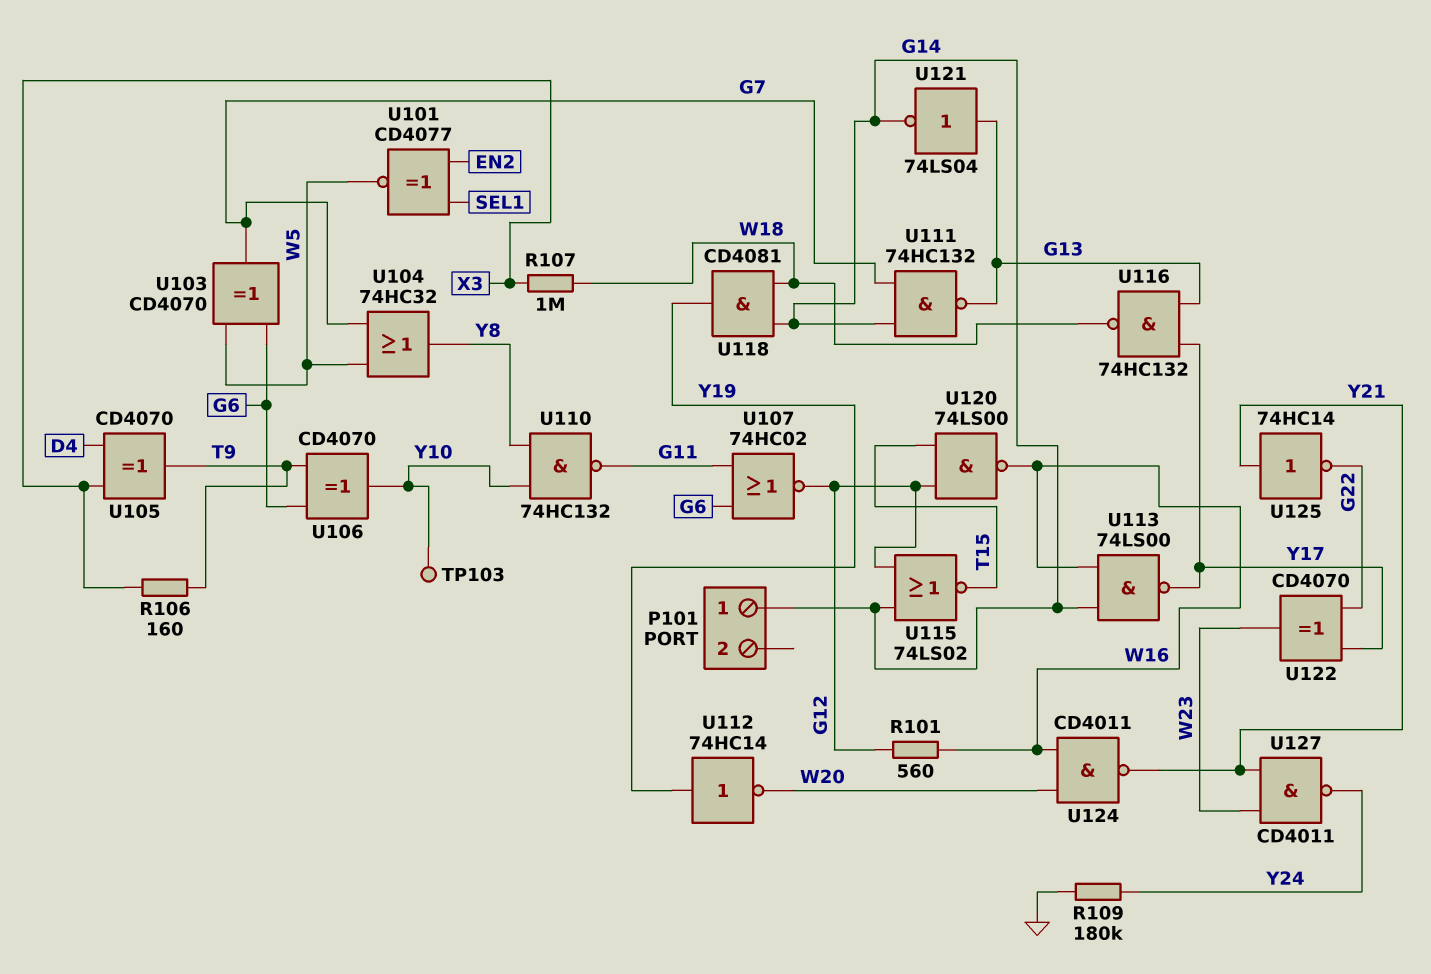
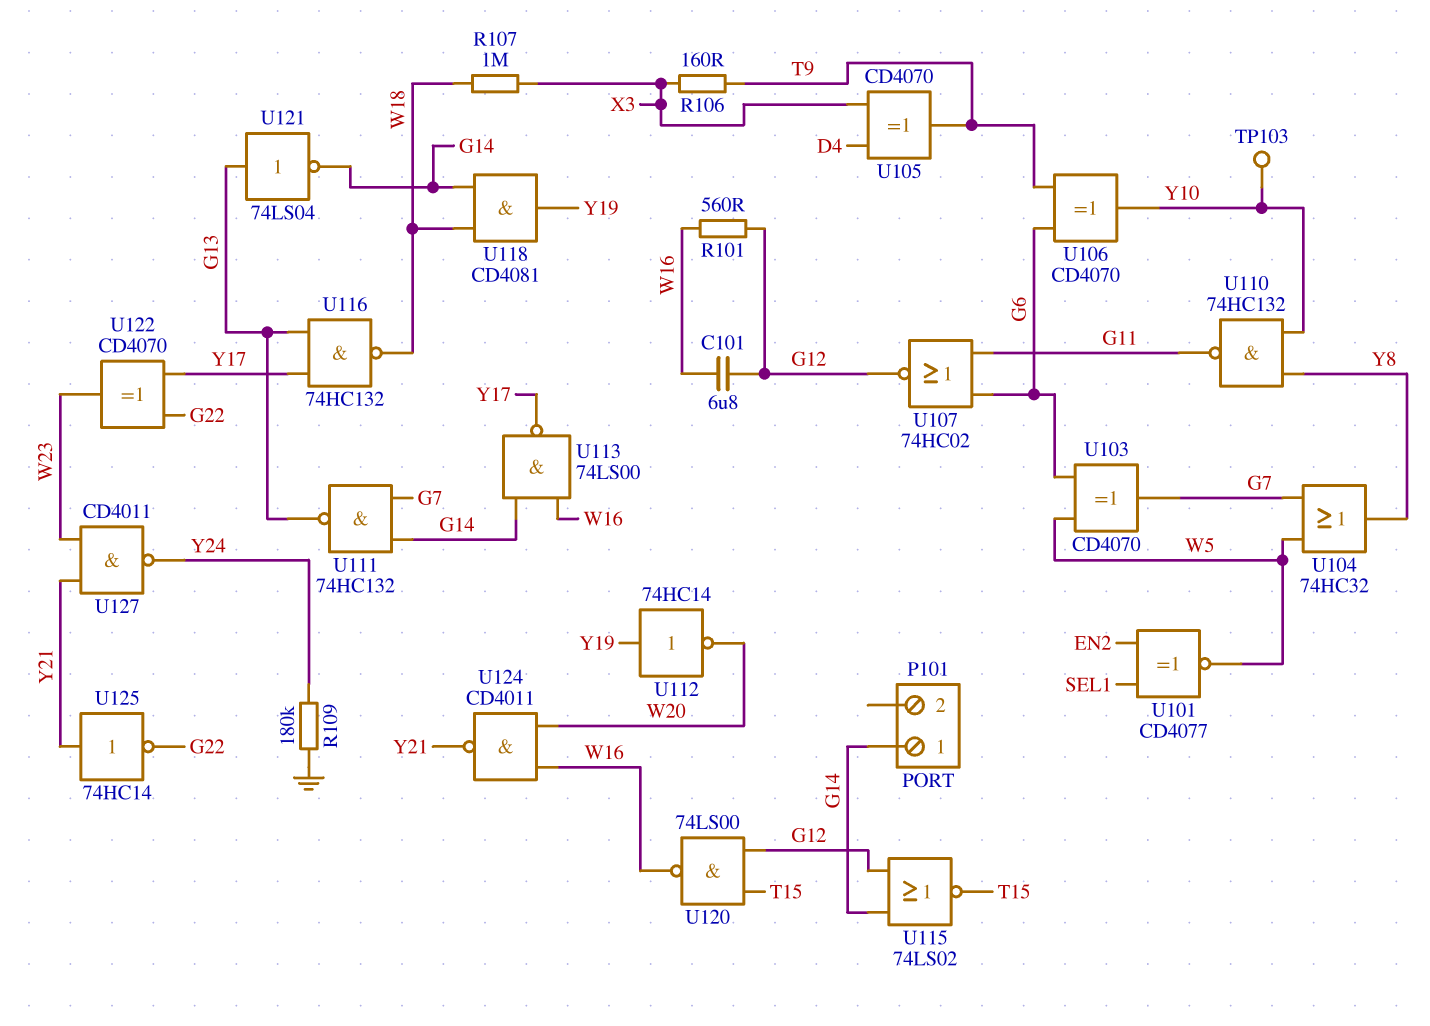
C101: none -> 6.8uF (G12, W16)

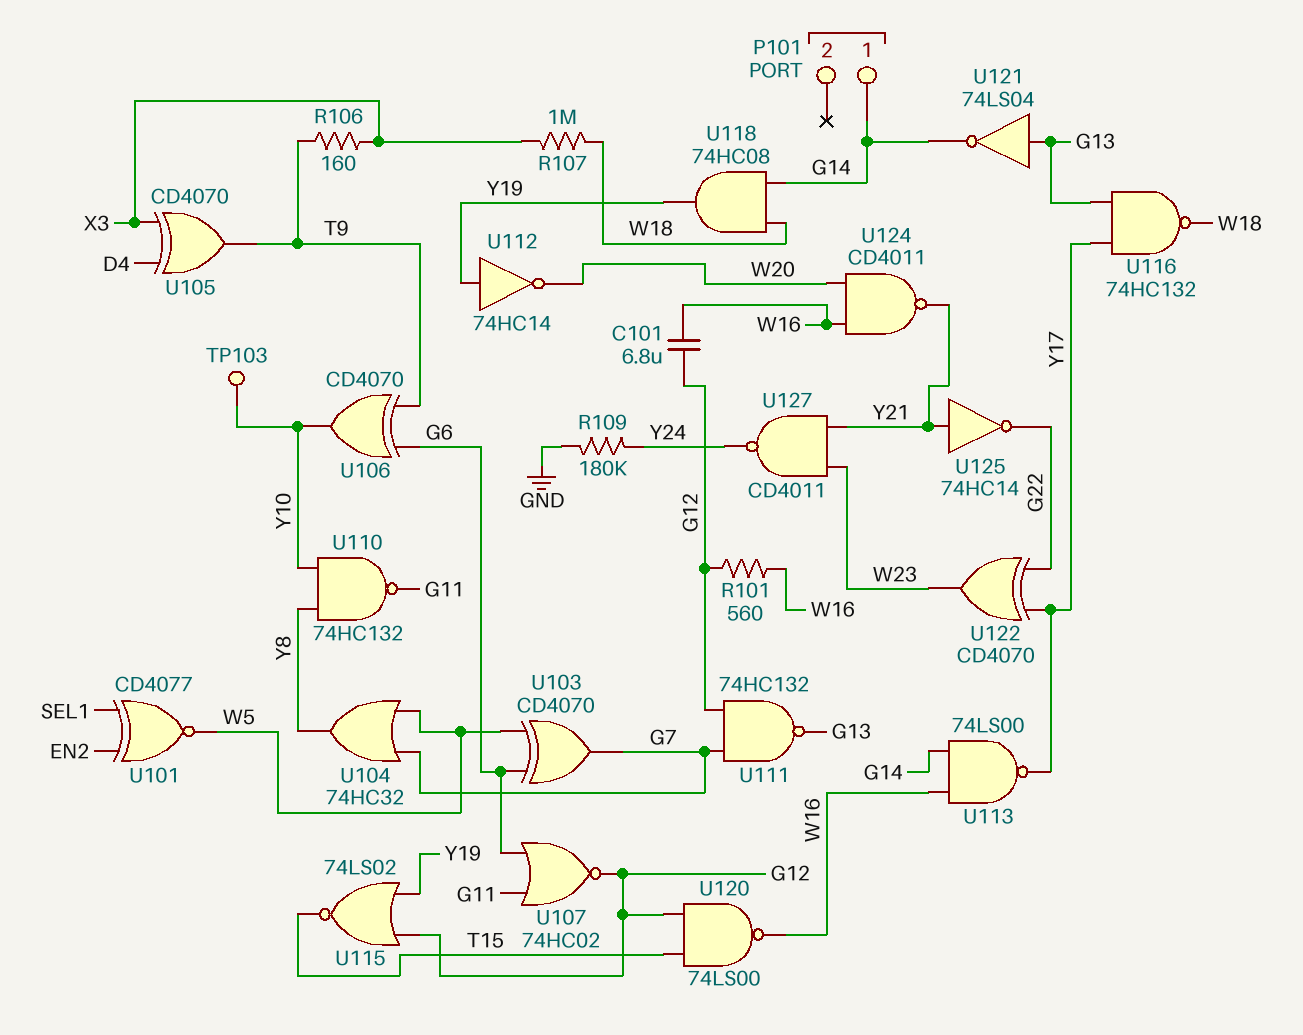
U111: NAND 74HC132 (in G7, in G14, out G13) -> NAND 74HC132 (in G7, in G12, out G13)
U115: NOR 74LS02 (in G12, in G14, out T15) -> NOR 74LS02 (in G12, in Y19, out T15)
U118: AND CD4081 (in G14, in W18, out Y19) -> AND 74HC08 (in G14, in W18, out Y19)

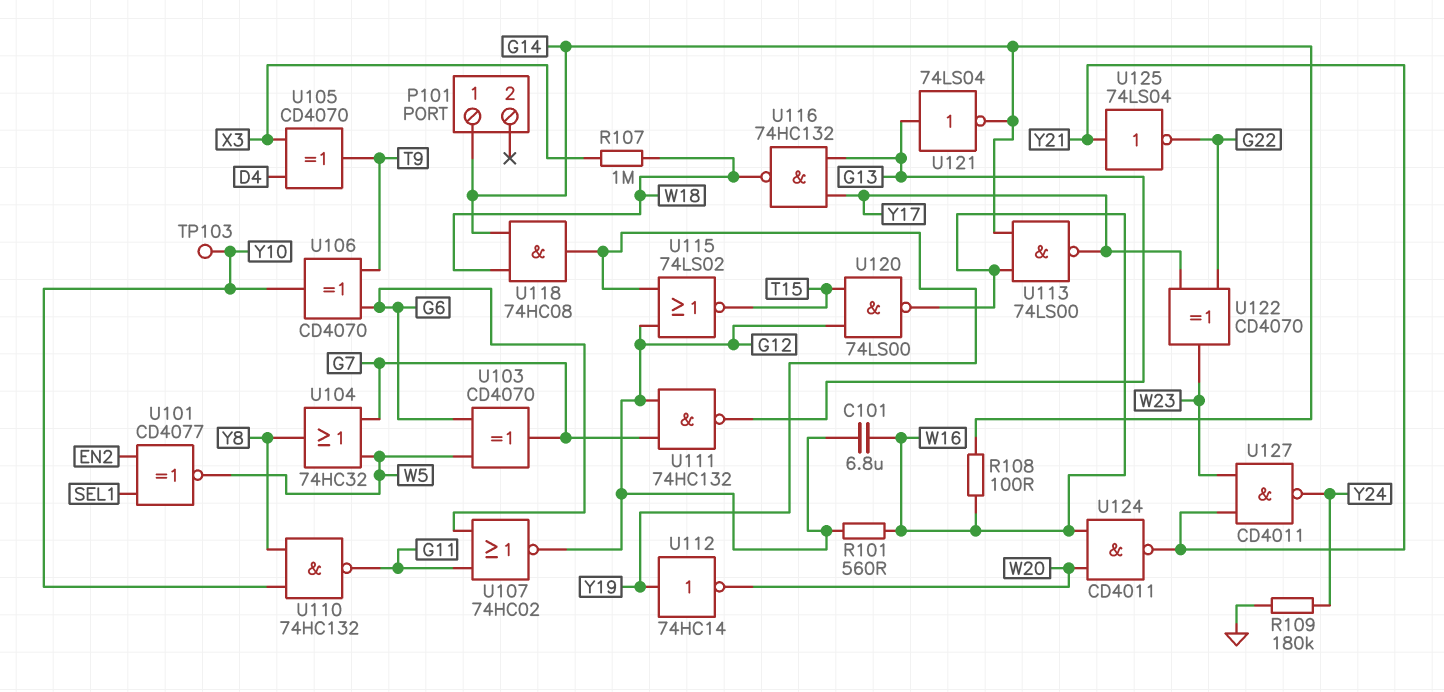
R106: 160 (T9, X3) -> none
R108: none -> 100 (G14, W16)
U125: NOT 74HC14 (in Y21, out G22) -> NOT 74LS04 (in Y21, out G22)

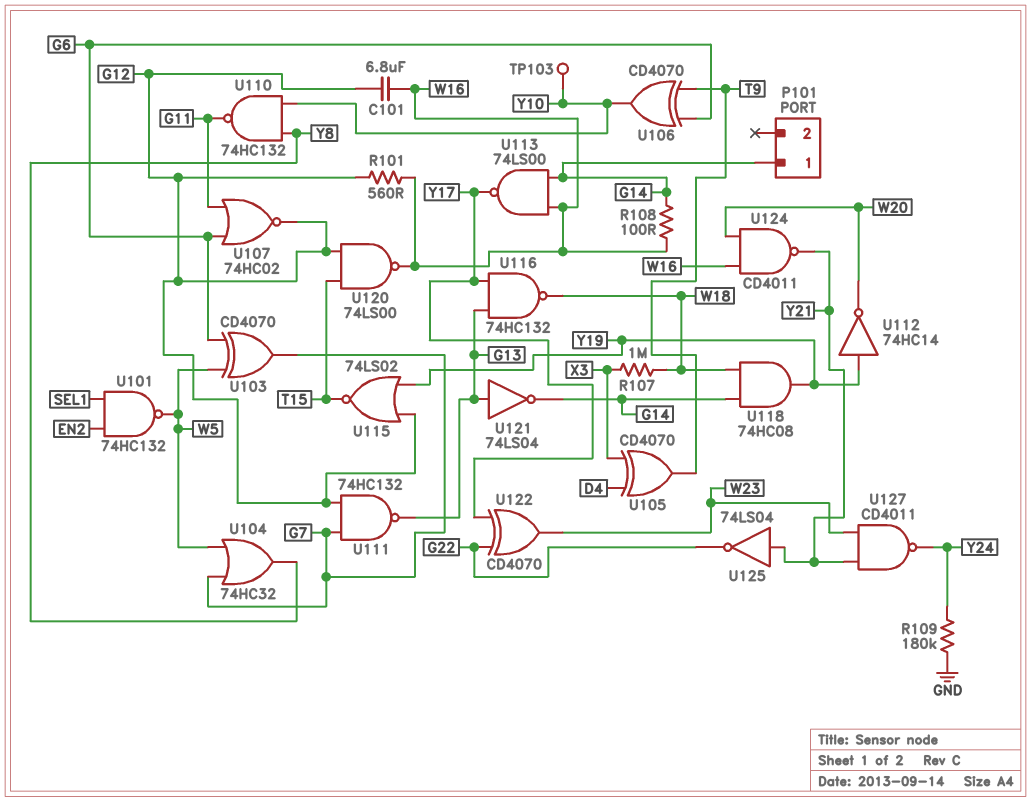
U101: XNOR CD4077 (in EN2, in SEL1, out W5) -> NAND 74HC132 (in EN2, in SEL1, out W5)

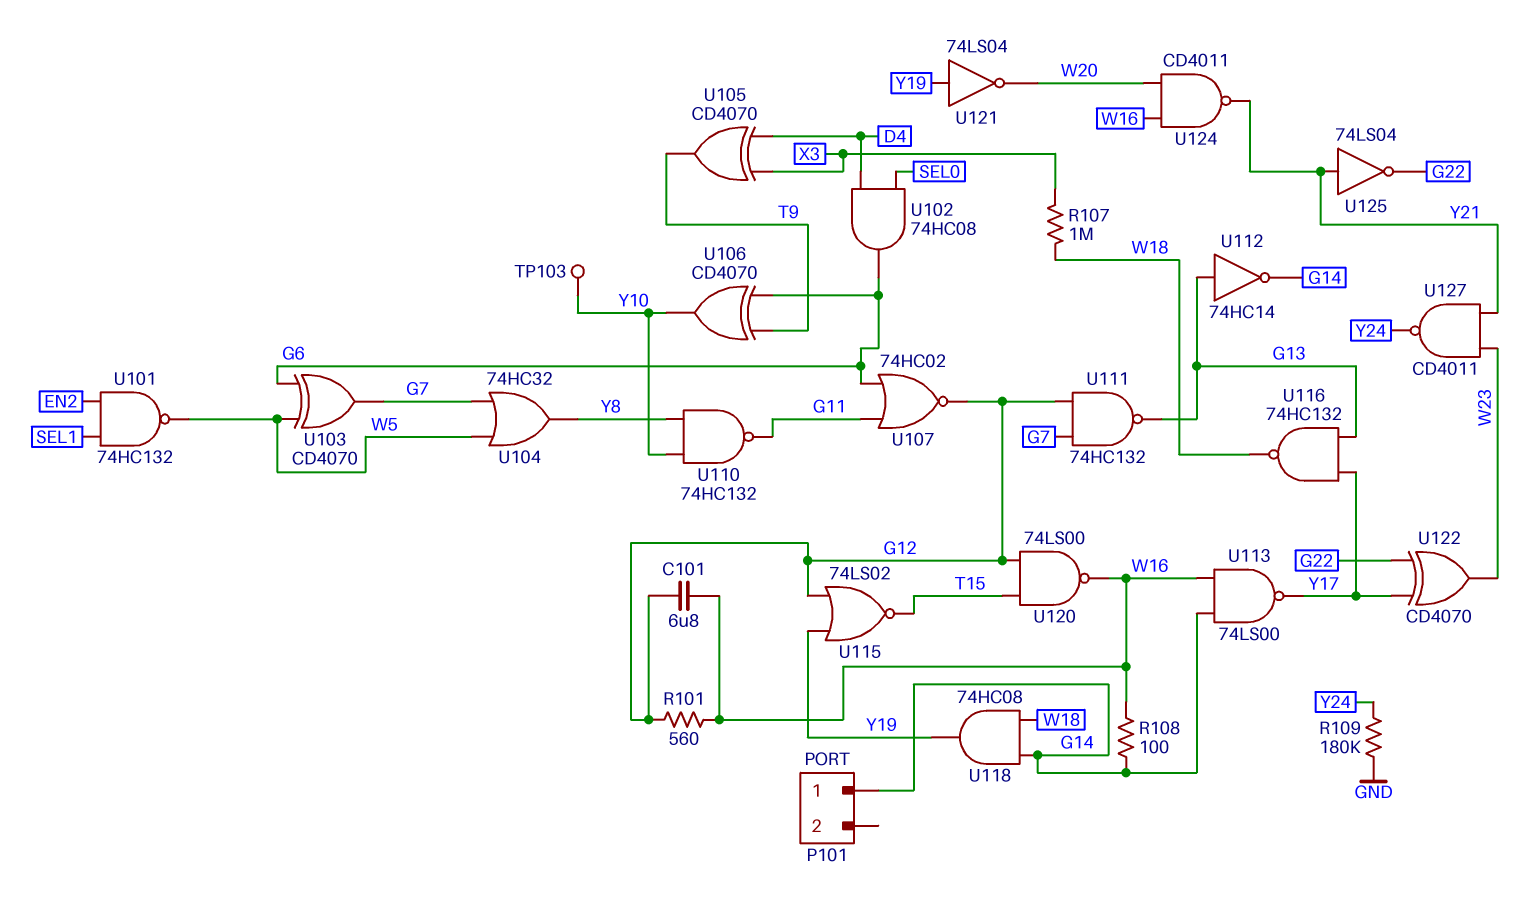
U102: none -> AND 74HC08 (in D4, in SEL0, out G6)
U112: NOT 74HC14 (in Y19, out W20) -> NOT 74HC14 (in G13, out G14)
U121: NOT 74LS04 (in G13, out G14) -> NOT 74LS04 (in Y19, out W20)

